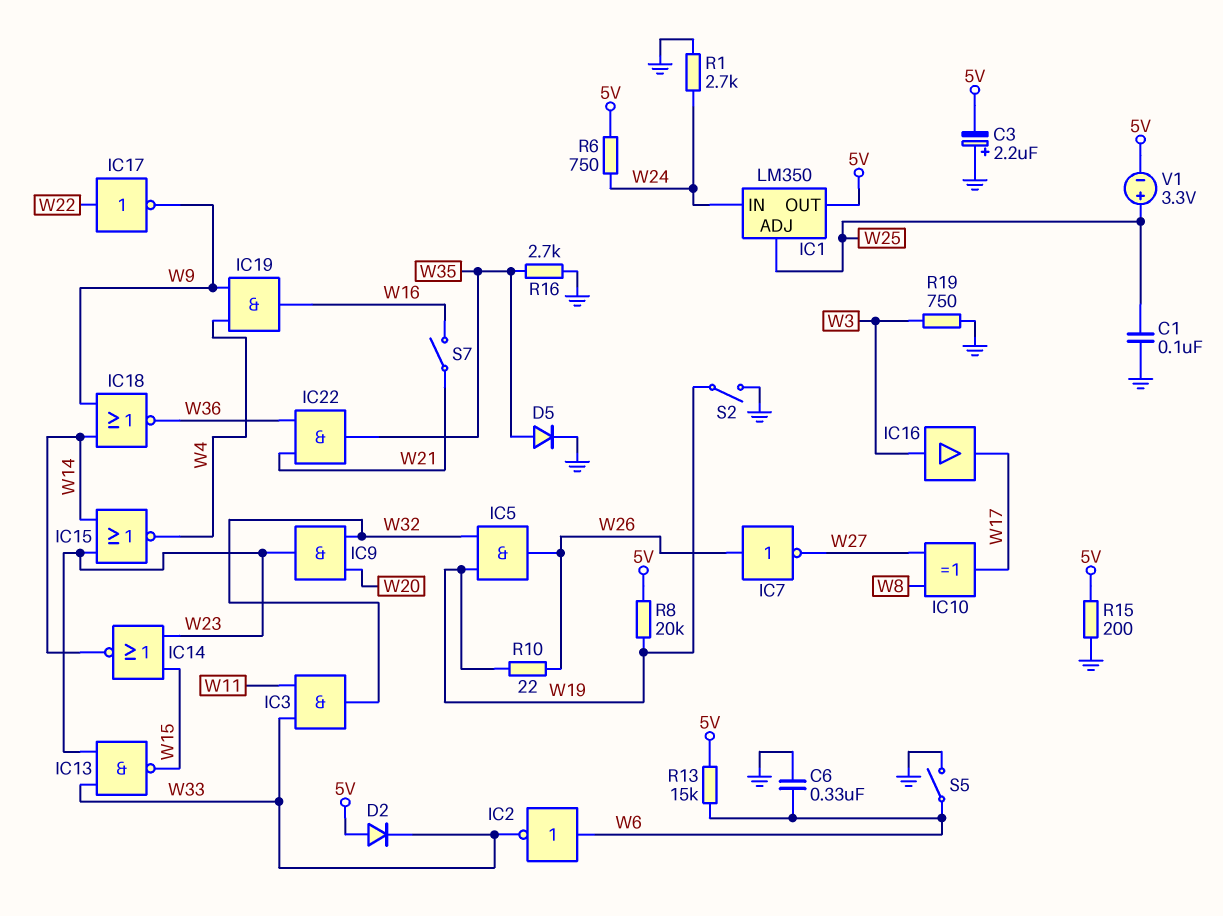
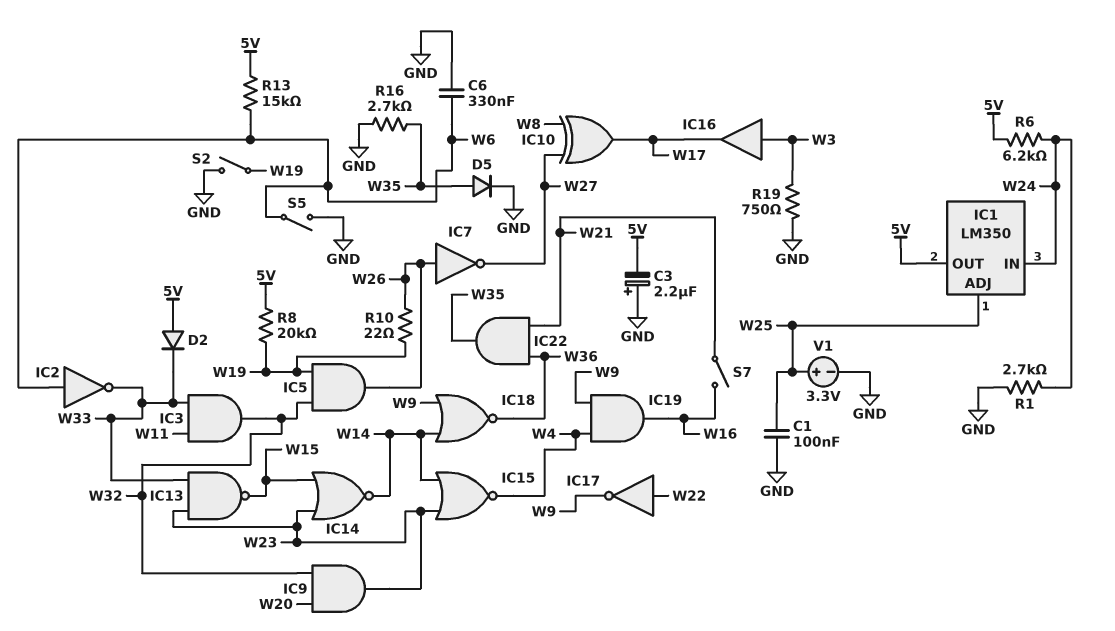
R6: 750 (5V, W24) -> 6.2k (5V, W24)
R15: 200 (5V, GND) -> none
V1: 3.3V (plus W25, minus 5V) -> 3.3V (plus W25, minus GND)

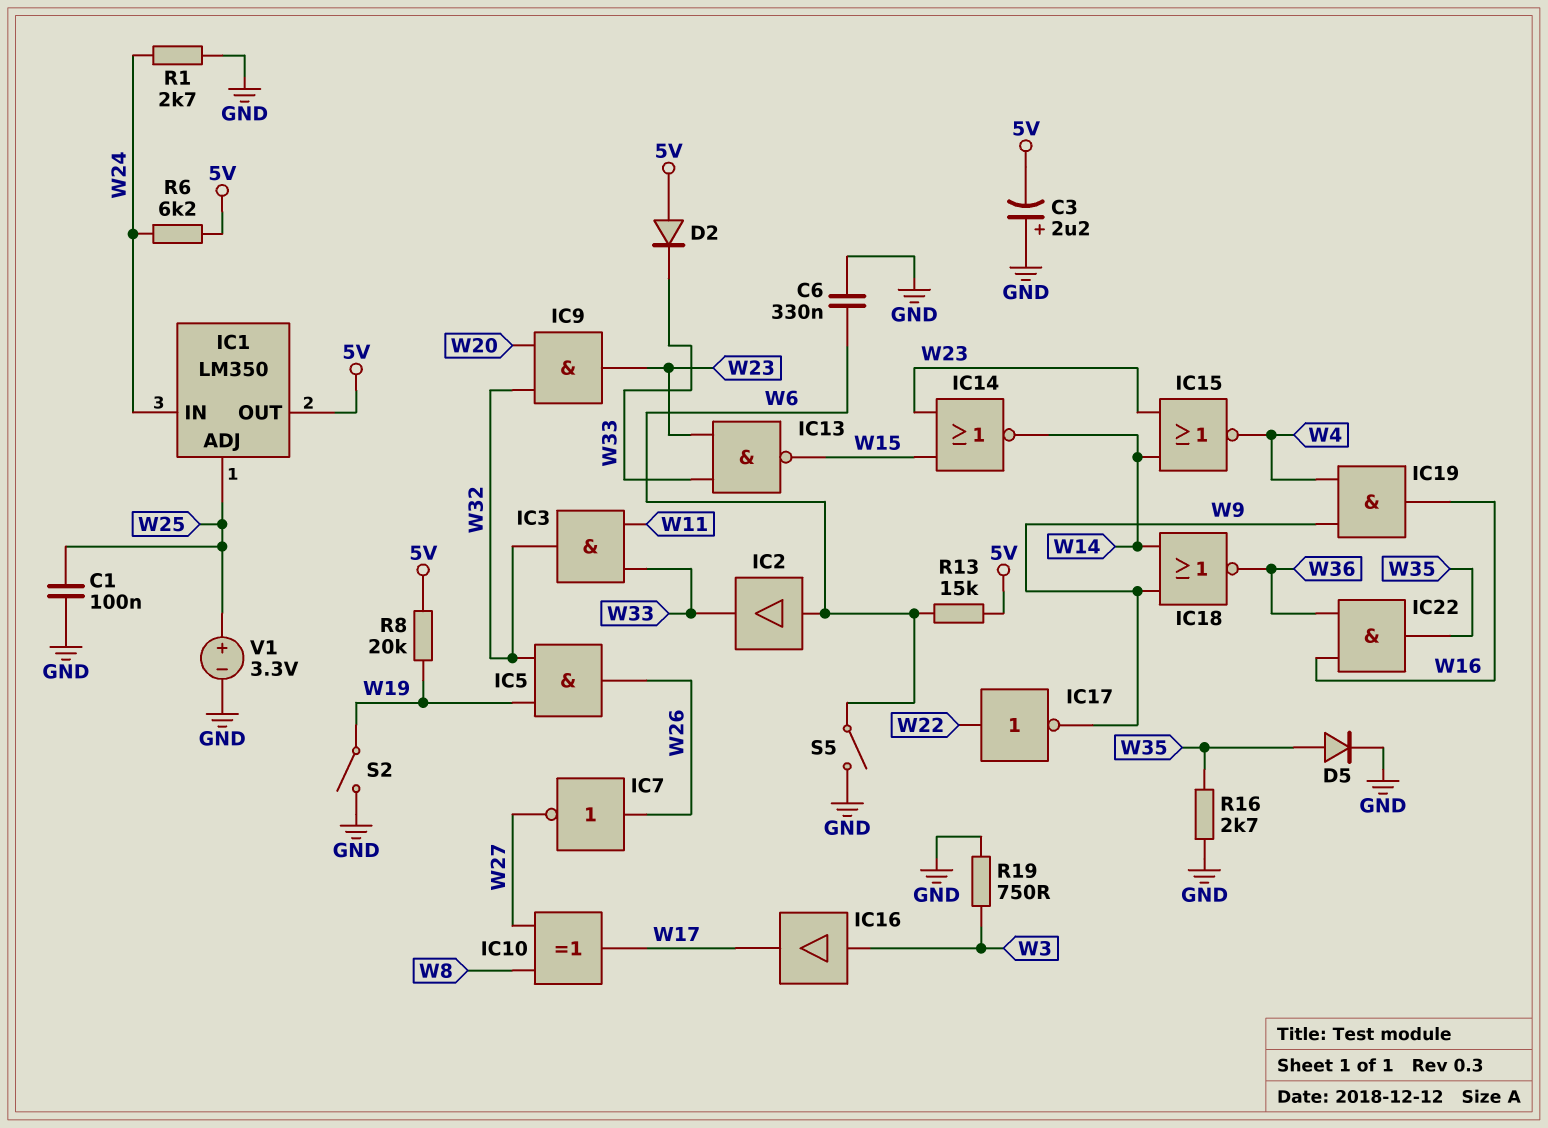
IC2: NOT (in W6, out W33) -> buffer (in W6, out W33)
IC22: AND (in W21, in W36, out W35) -> AND (in W16, in W36, out W35)
R10: 22 (W19, W26) -> none
S7: switch (W16, W21) -> none

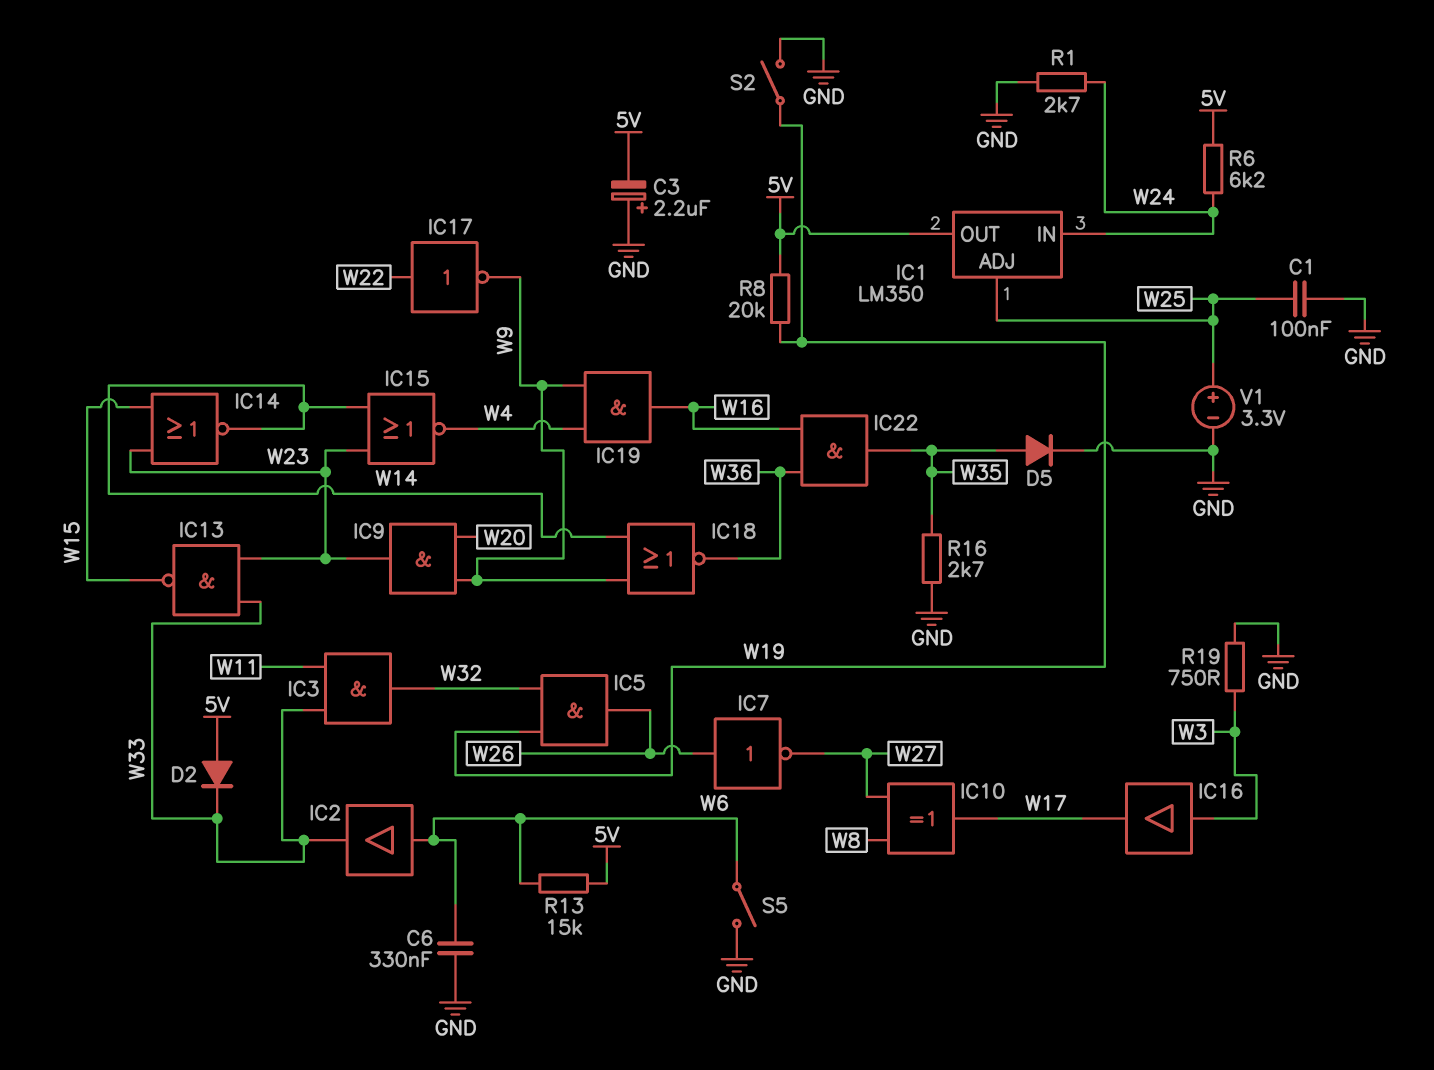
IC9: AND (in W20, in W32, out W23) -> AND (in W9, in W20, out W23)

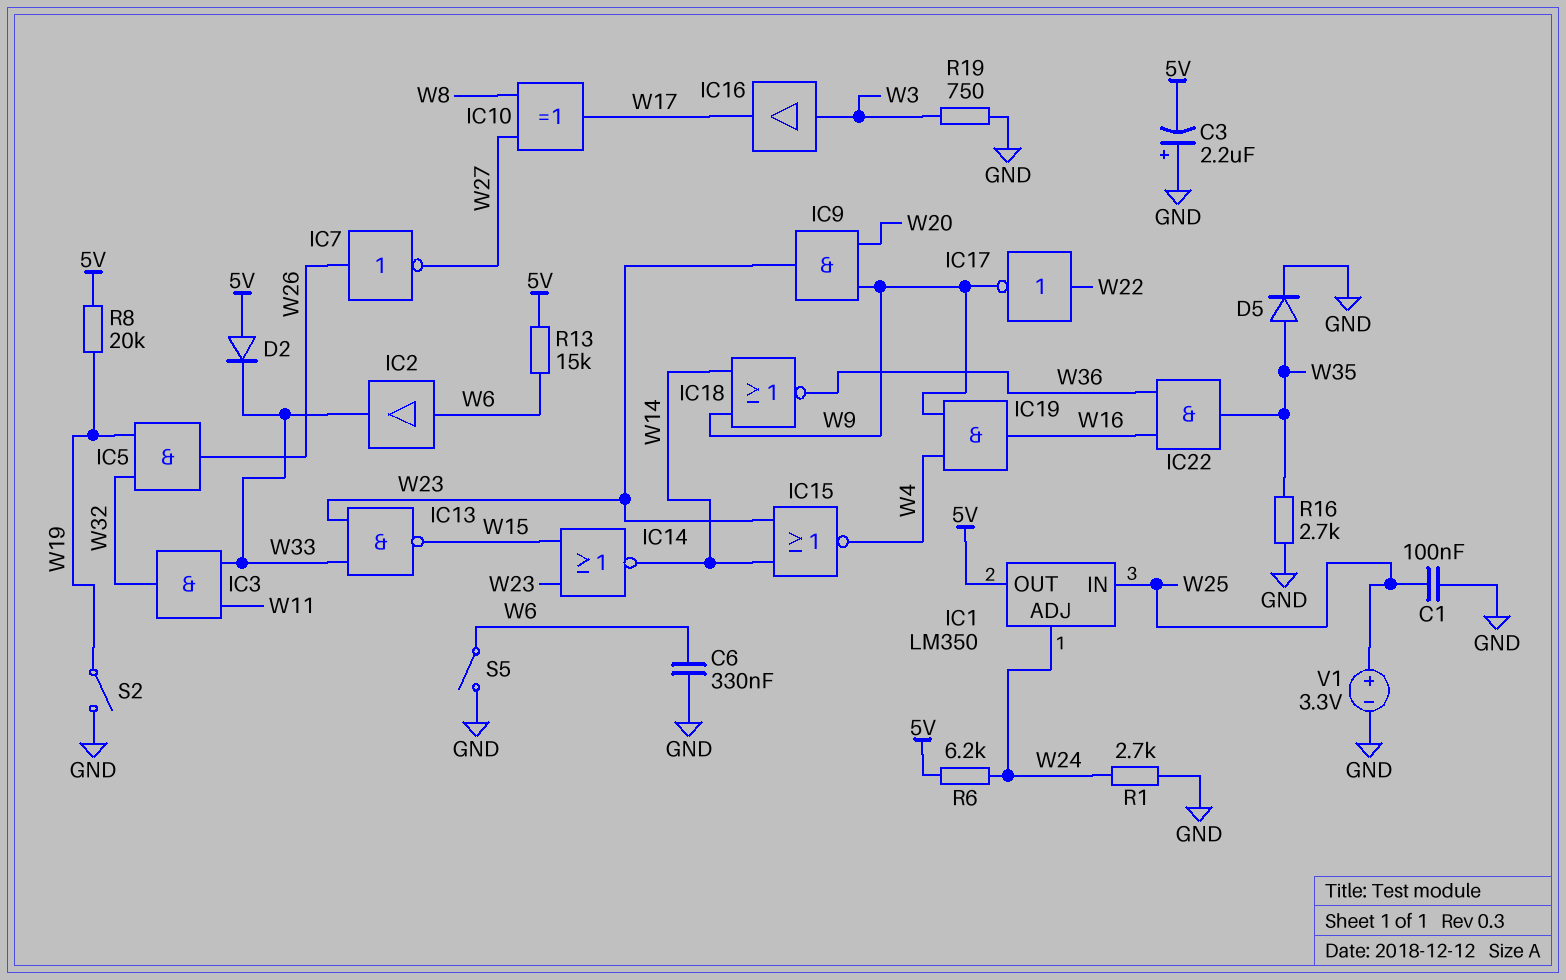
IC1 pin ADJ: W25 -> W24
IC1 pin IN: W24 -> W25

